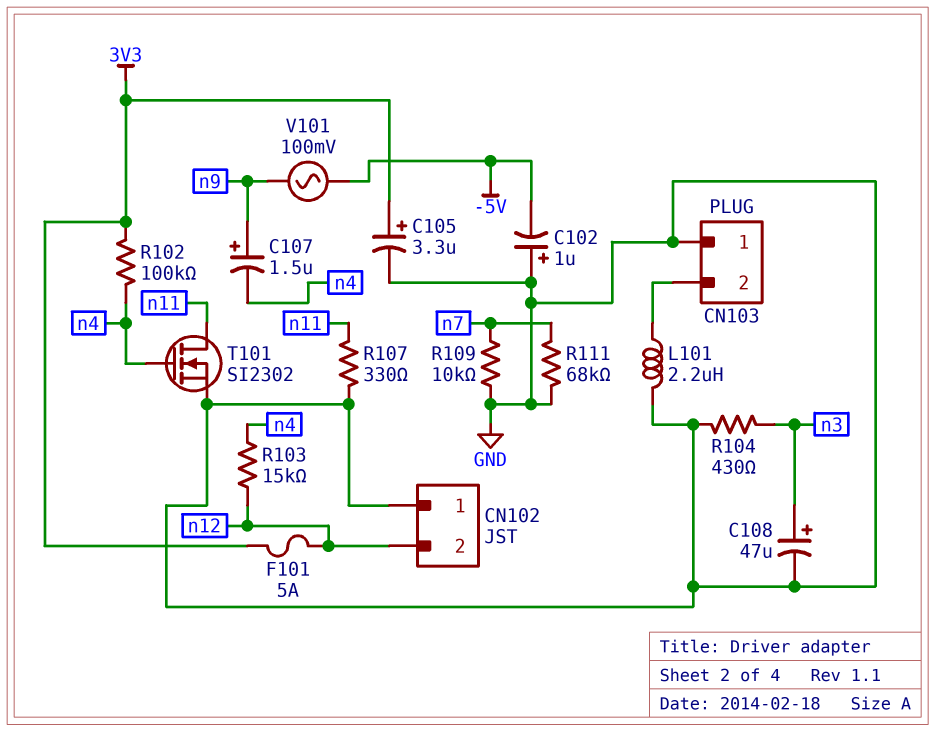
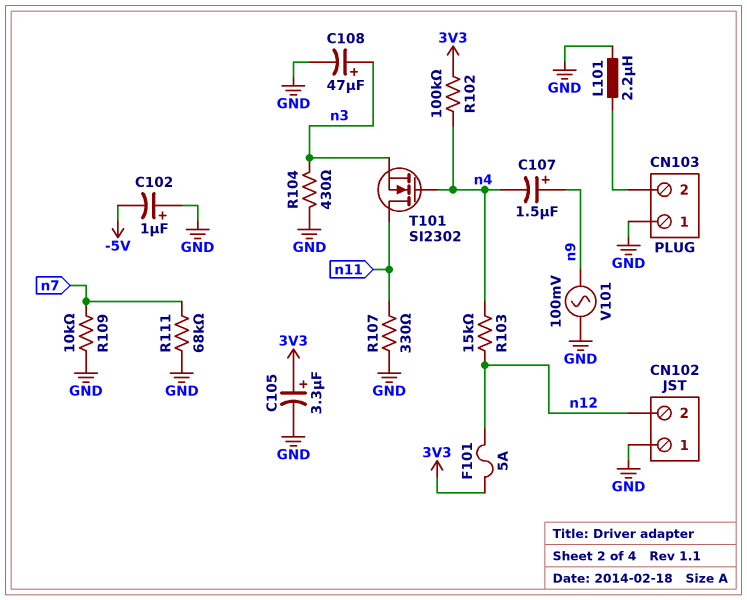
T101: NMOS SI2302 (G n4, D n11, S GND) -> NMOS SI2302 (G n4, D n11, S n3)
V101: AC 100mV (-5V, n9) -> AC 100mV (GND, n9)

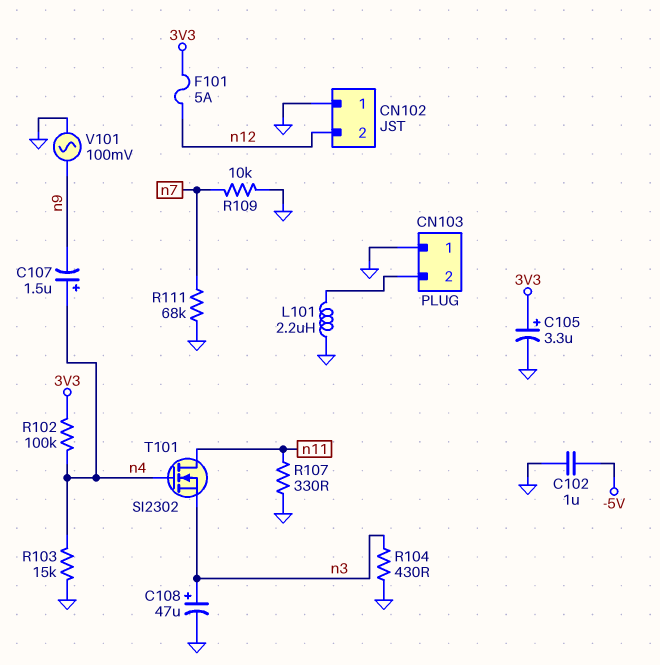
C102: 1uF (plus GND, minus -5V) -> 1uF (-5V, GND)
C107: 1.5uF (plus n9, minus n4) -> 1.5uF (plus n4, minus n9)
R103: 15k (n4, n12) -> 15k (GND, n4)

